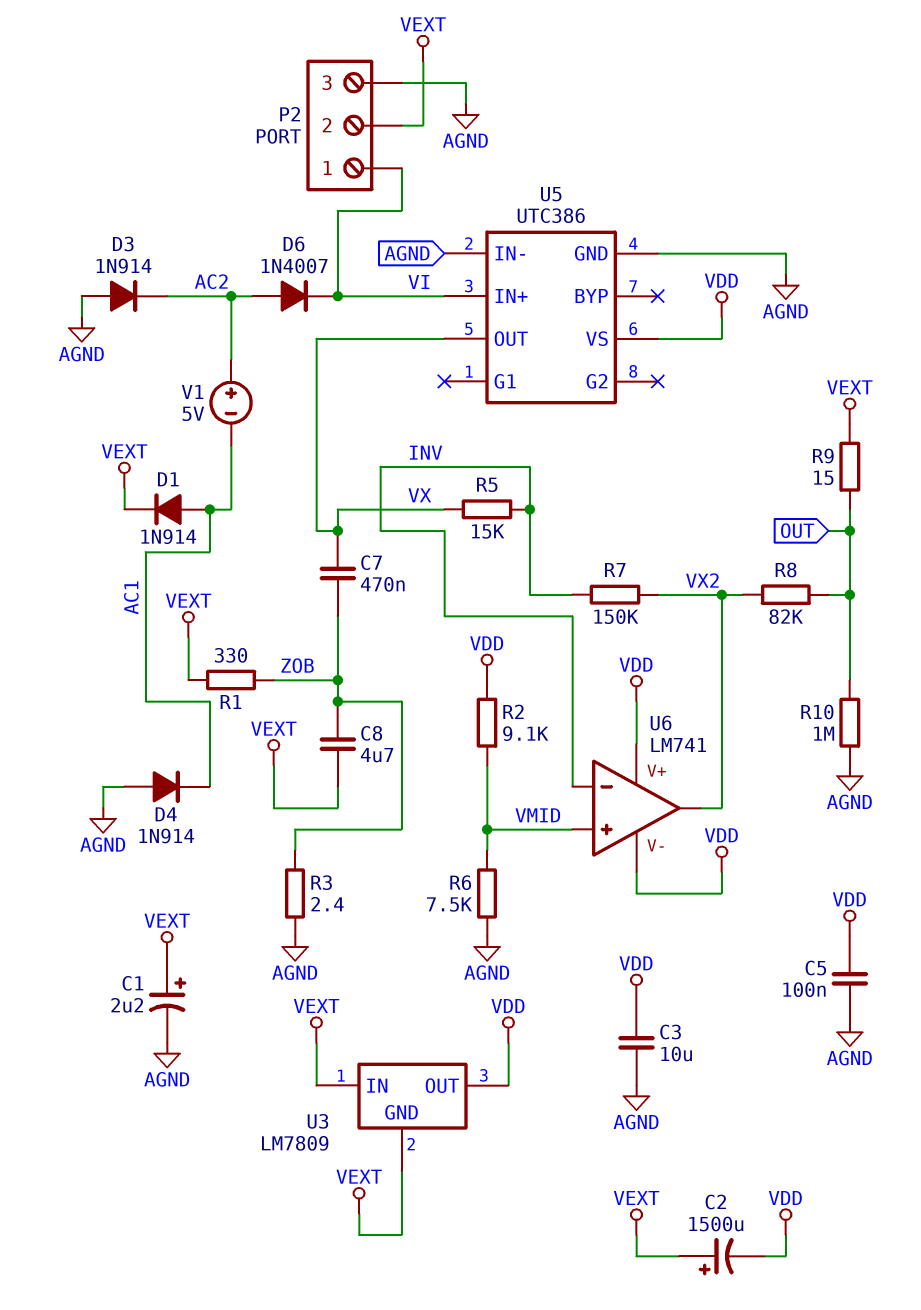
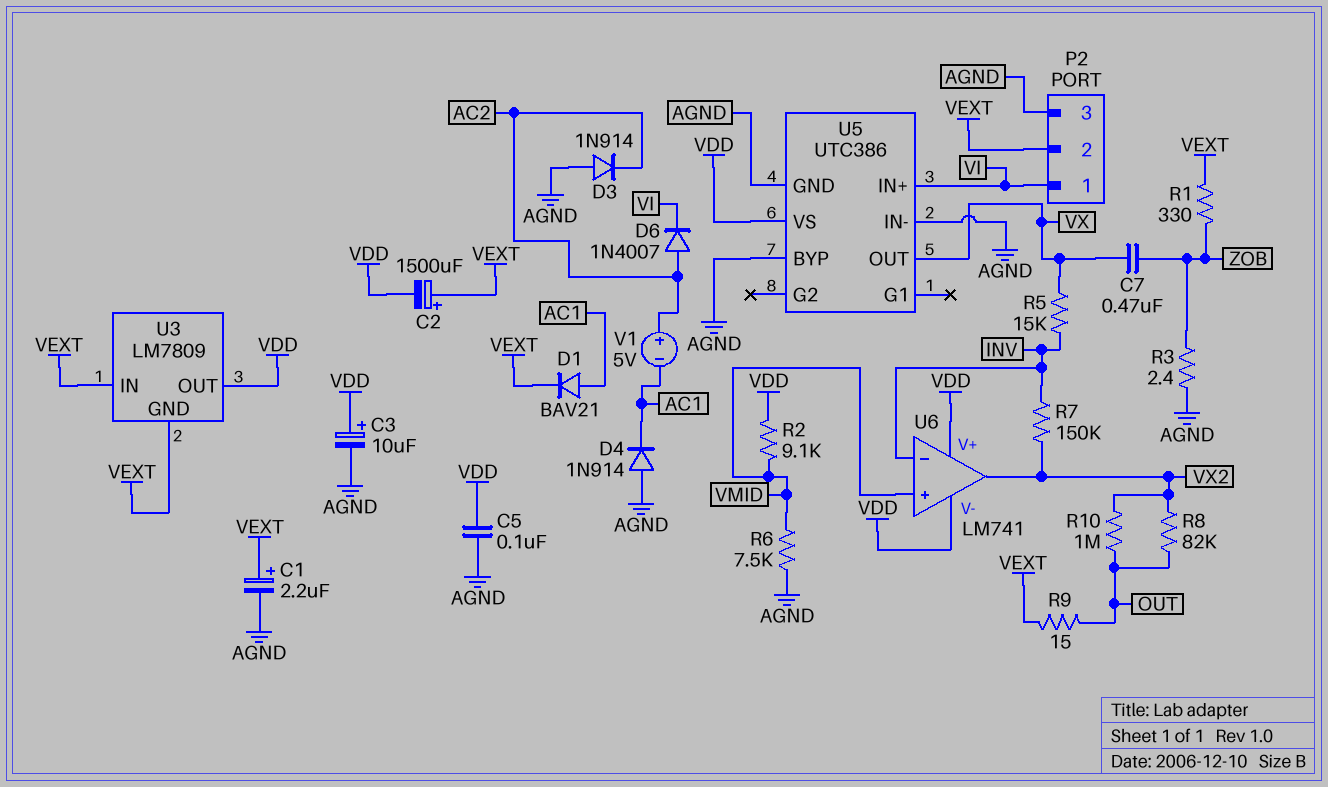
C3: 10uF (AGND, VDD) -> 10uF (plus VDD, minus AGND)
C8: 4.7uF (VEXT, ZOB) -> none
D1: diode 1N914 (A AC1, K VEXT) -> diode BAV21 (A AC1, K VEXT)
R10: 1M (AGND, OUT) -> 1M (OUT, VX2)
U5 pin BYP: none -> AGND

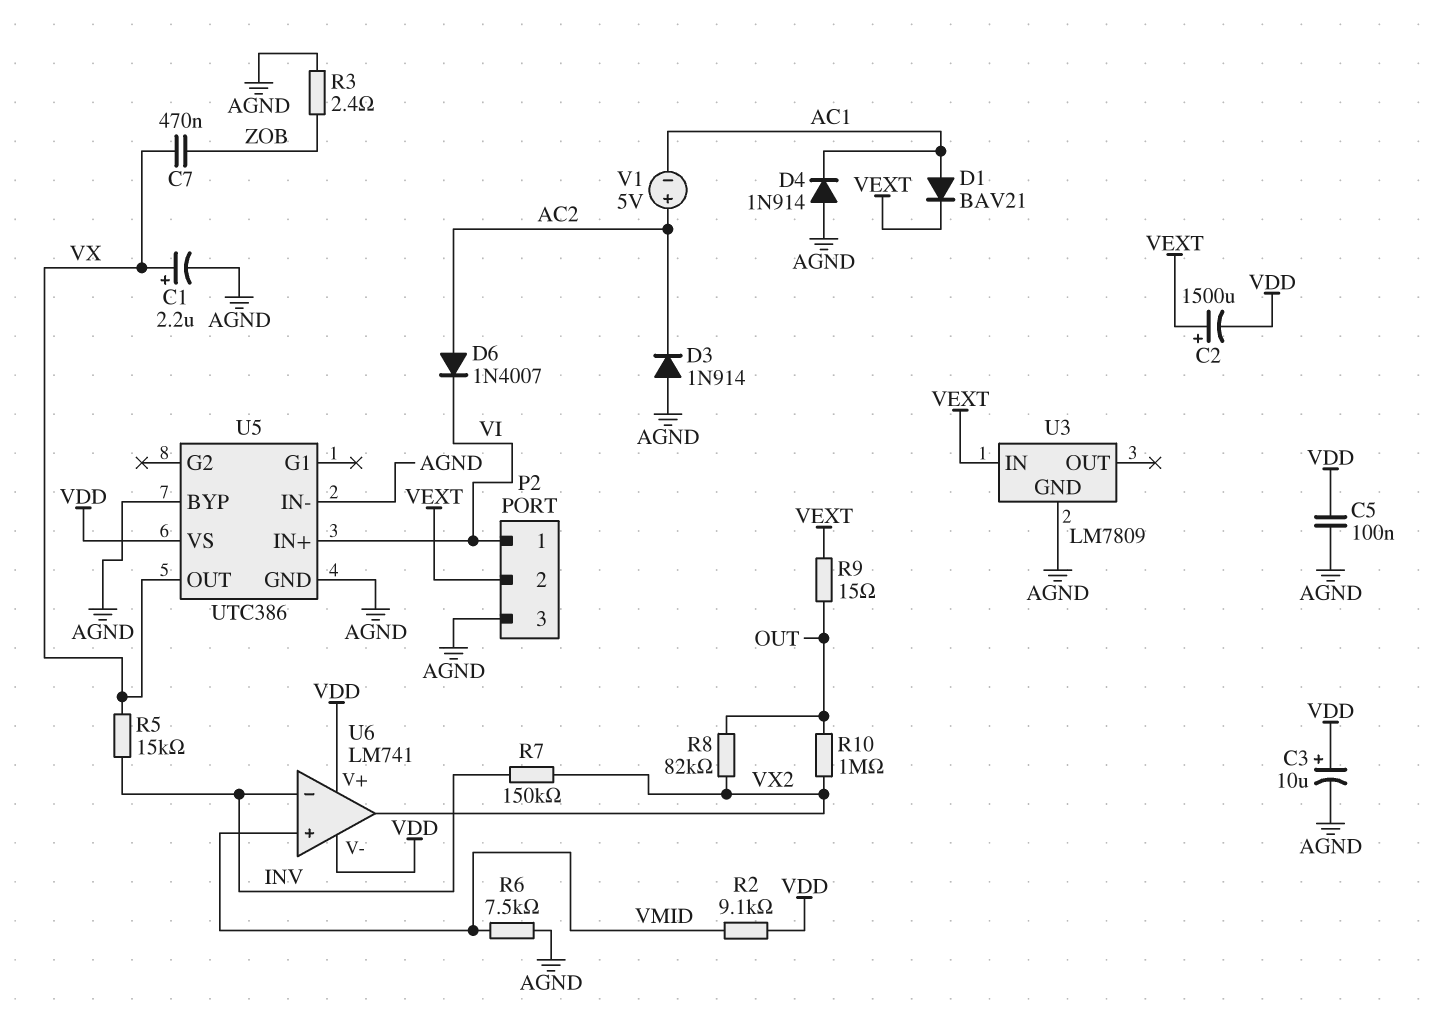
C1: 2.2uF (plus VEXT, minus AGND) -> 2.2uF (plus VX, minus AGND)
R1: 330 (VEXT, ZOB) -> none
U3 pin GND: VEXT -> AGND
U3 pin OUT: VDD -> none

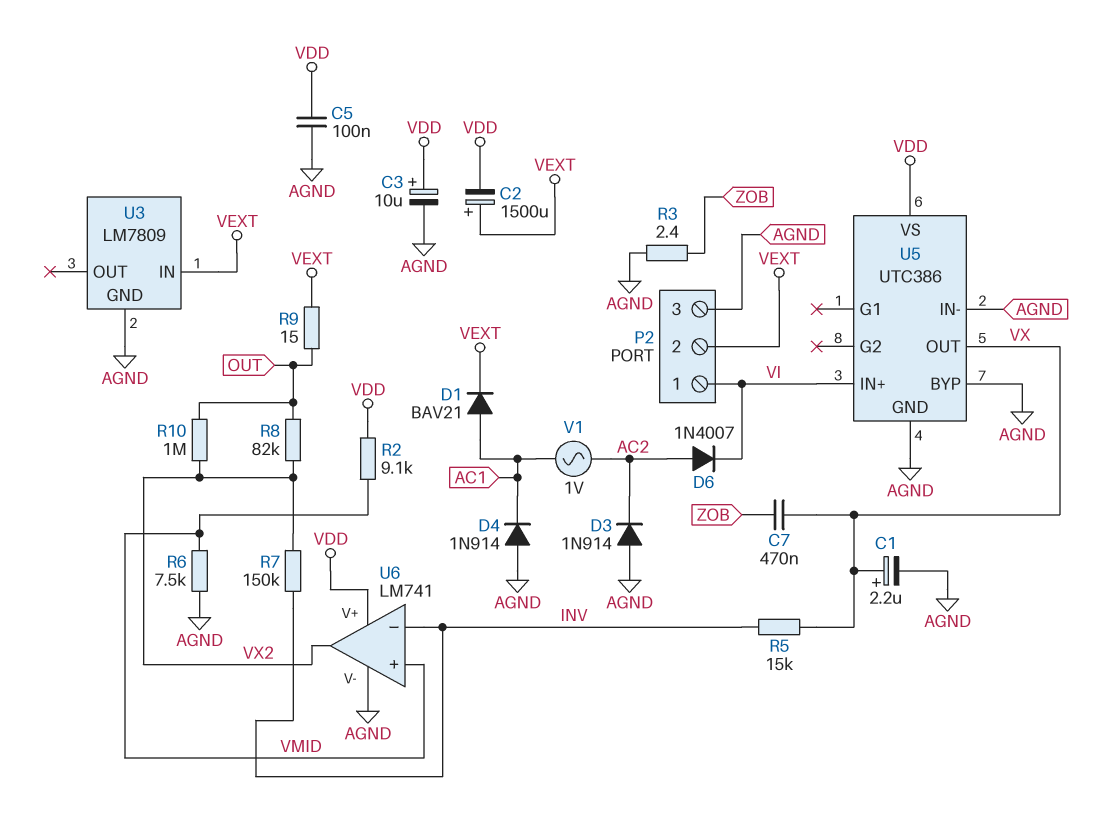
U6 pin V-: VDD -> AGND
V1: 5V (plus AC2, minus AC1) -> AC 1V (AC1, AC2)

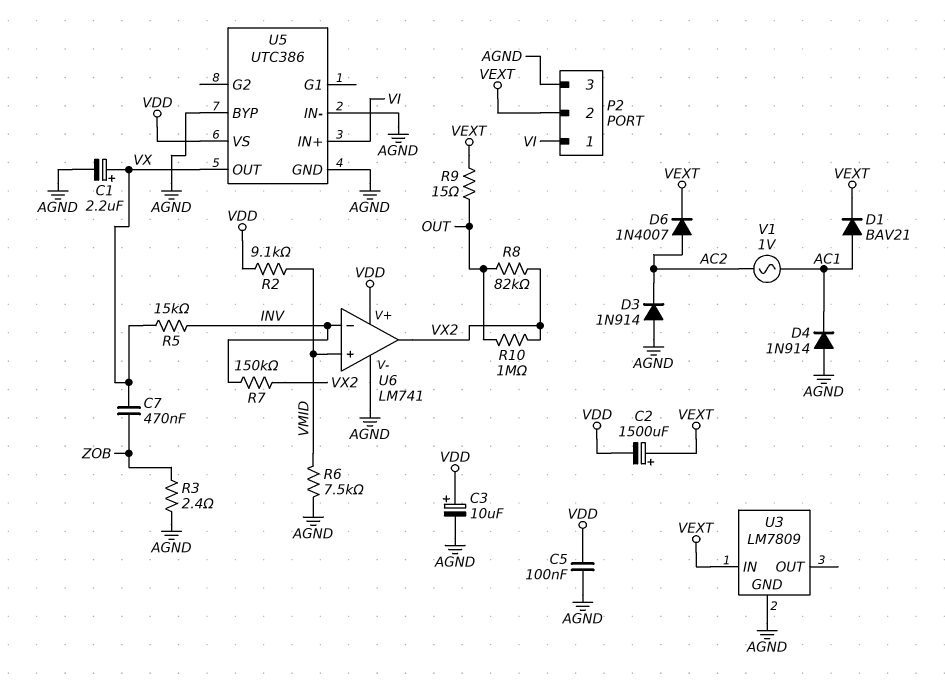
D6: diode 1N4007 (A AC2, K VI) -> diode 1N4007 (A AC2, K VEXT)

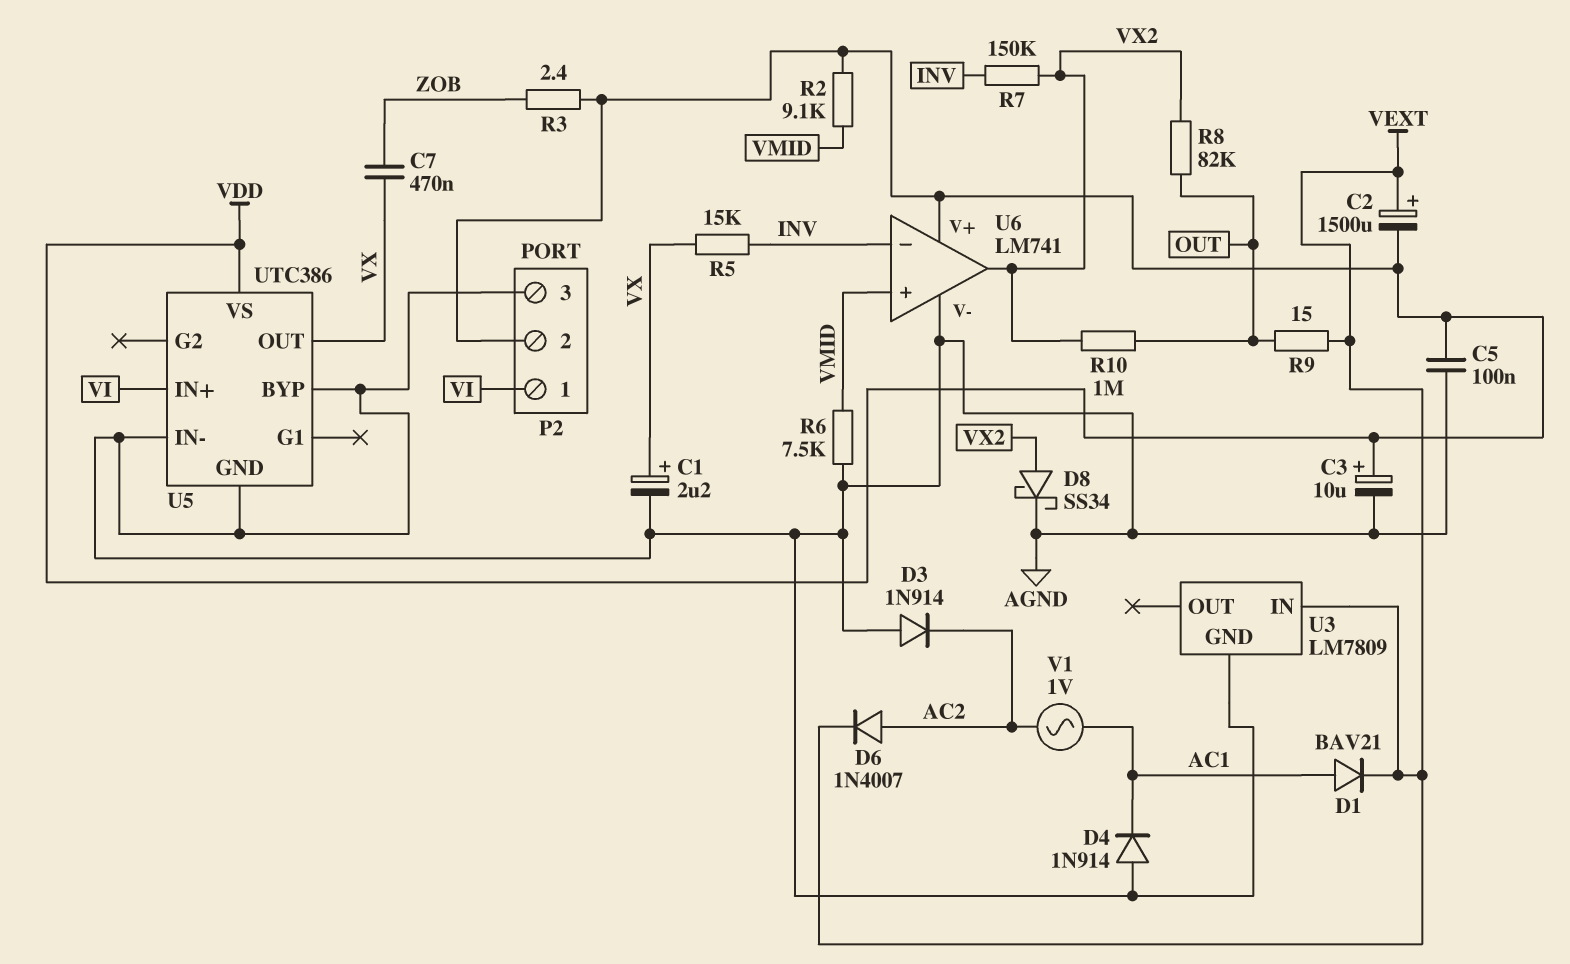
D8: none -> schottky SS34 (A VX2, K AGND)
P2 pin 2: VEXT -> VDD
R3: 2.4 (AGND, ZOB) -> 2.4 (VDD, ZOB)

